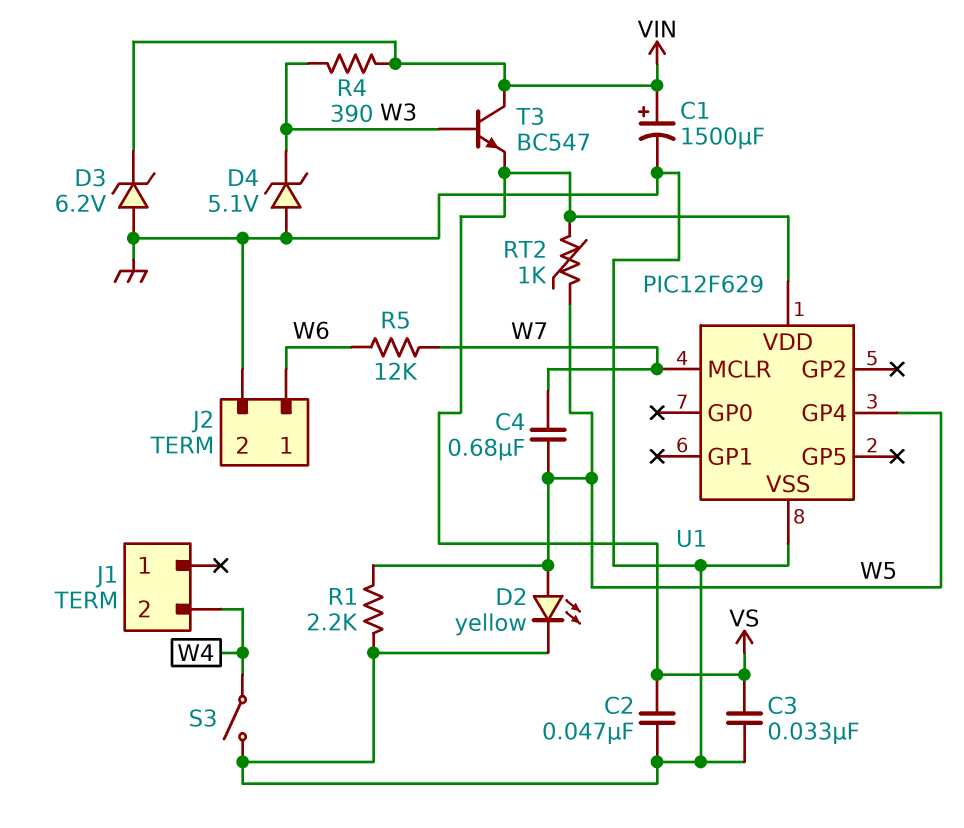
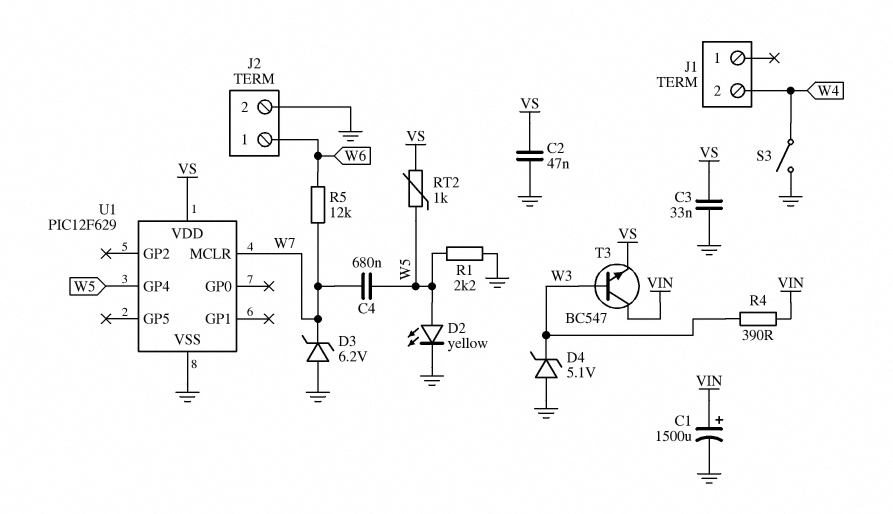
D3: zener 6.2V (A GND, K VIN) -> zener 6.2V (A GND, K W7)

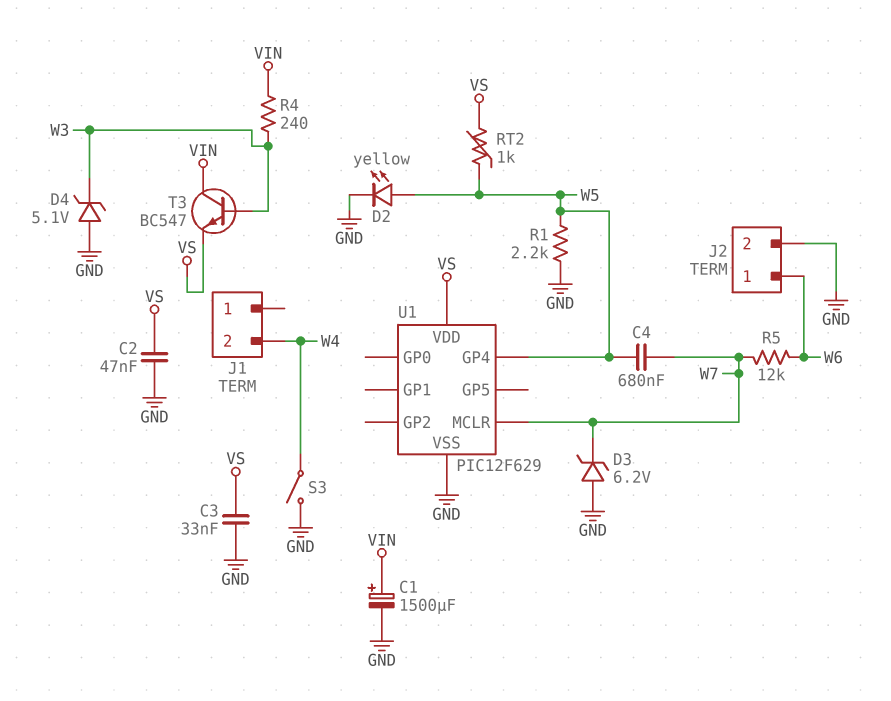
R4: 390 (VIN, W3) -> 240 (VIN, W3)

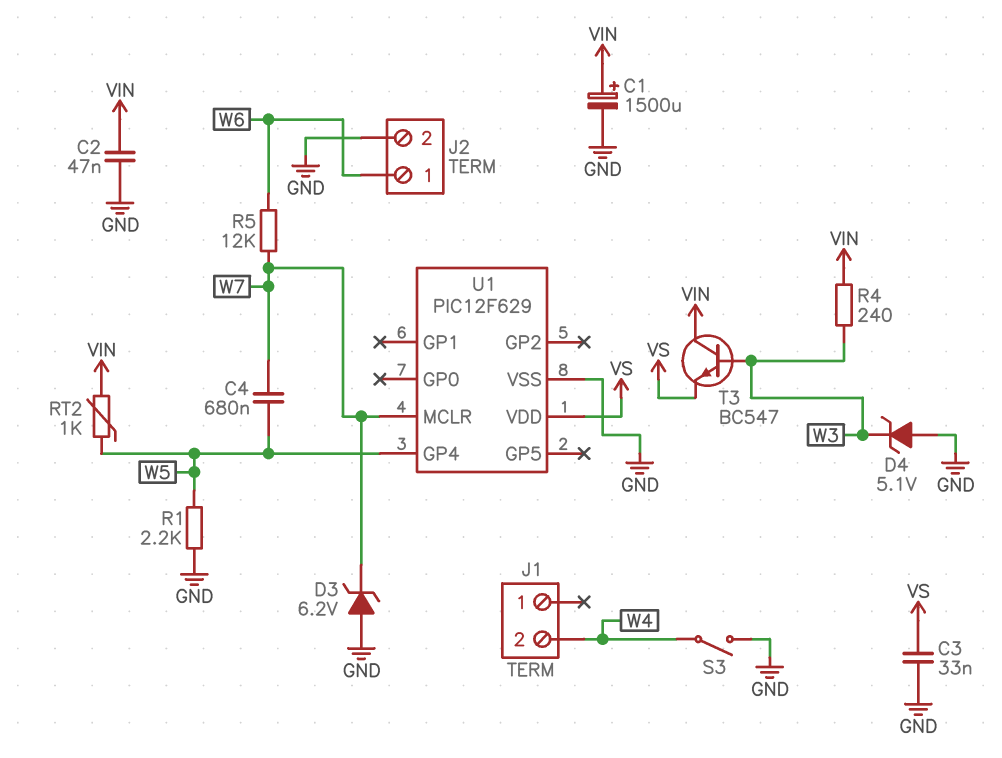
C2: 47nF (GND, VS) -> 47nF (GND, VIN)
D2: LED yellow (A W5, K GND) -> none
RT2: 1k (VS, W5) -> 1k (VIN, W5)

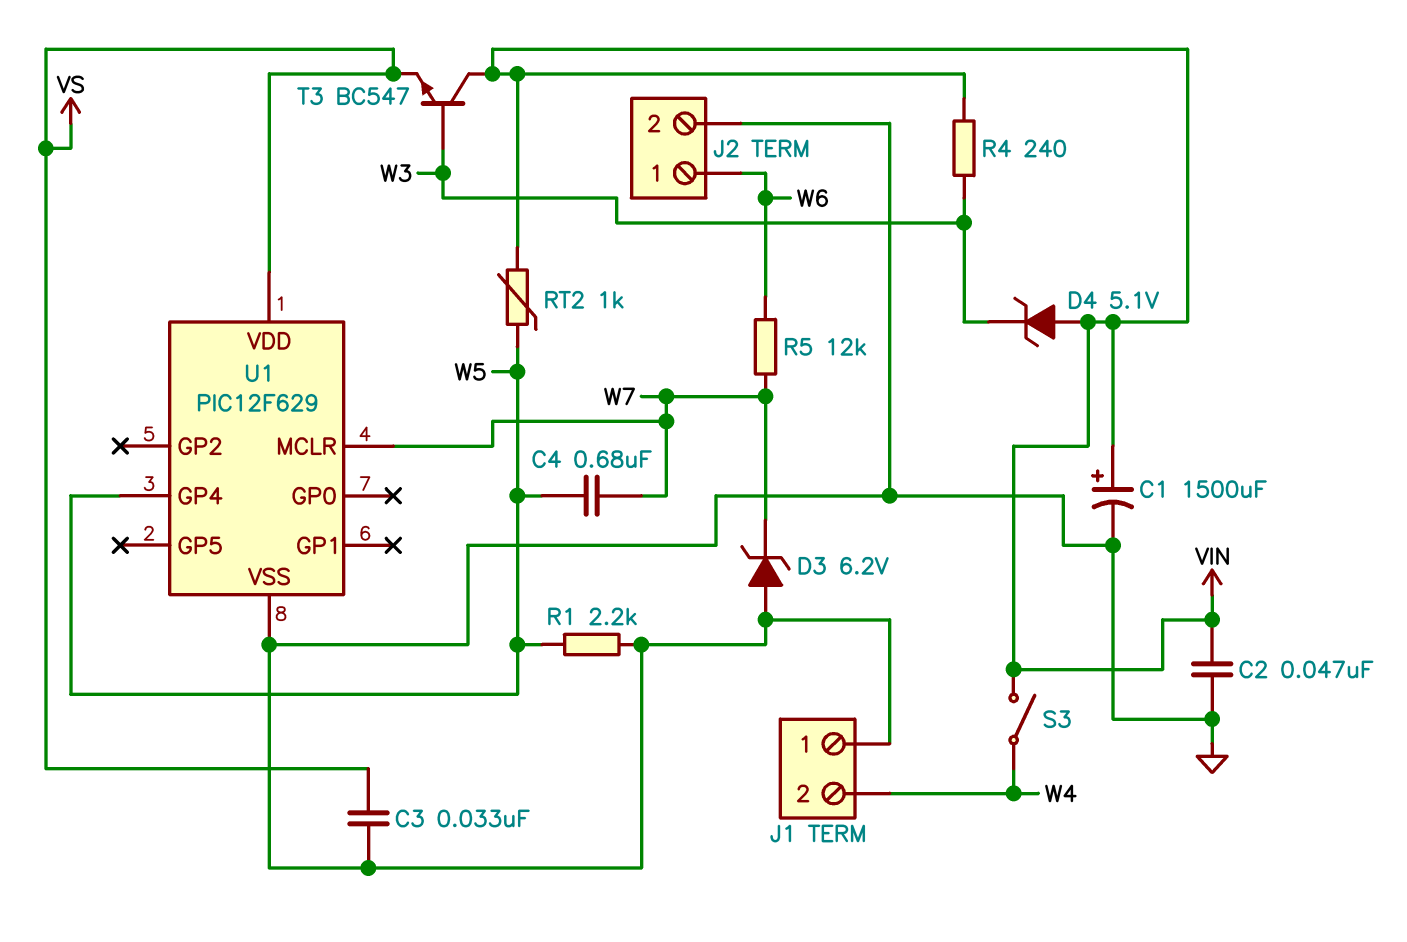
D4: zener 5.1V (A GND, K W3) -> zener 5.1V (A VIN, K W3)
J1 pin 1: none -> GND
S3: switch (GND, W4) -> switch (VIN, W4)

